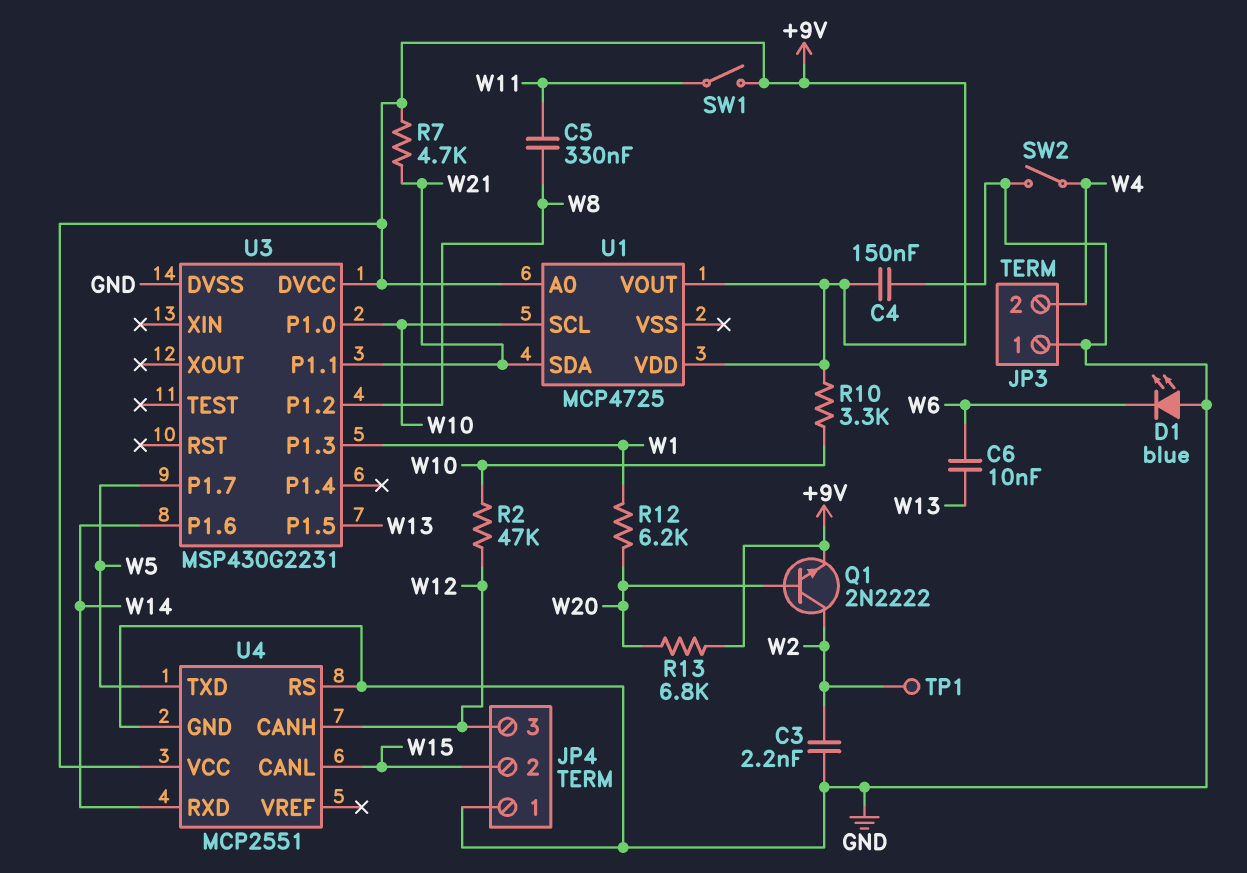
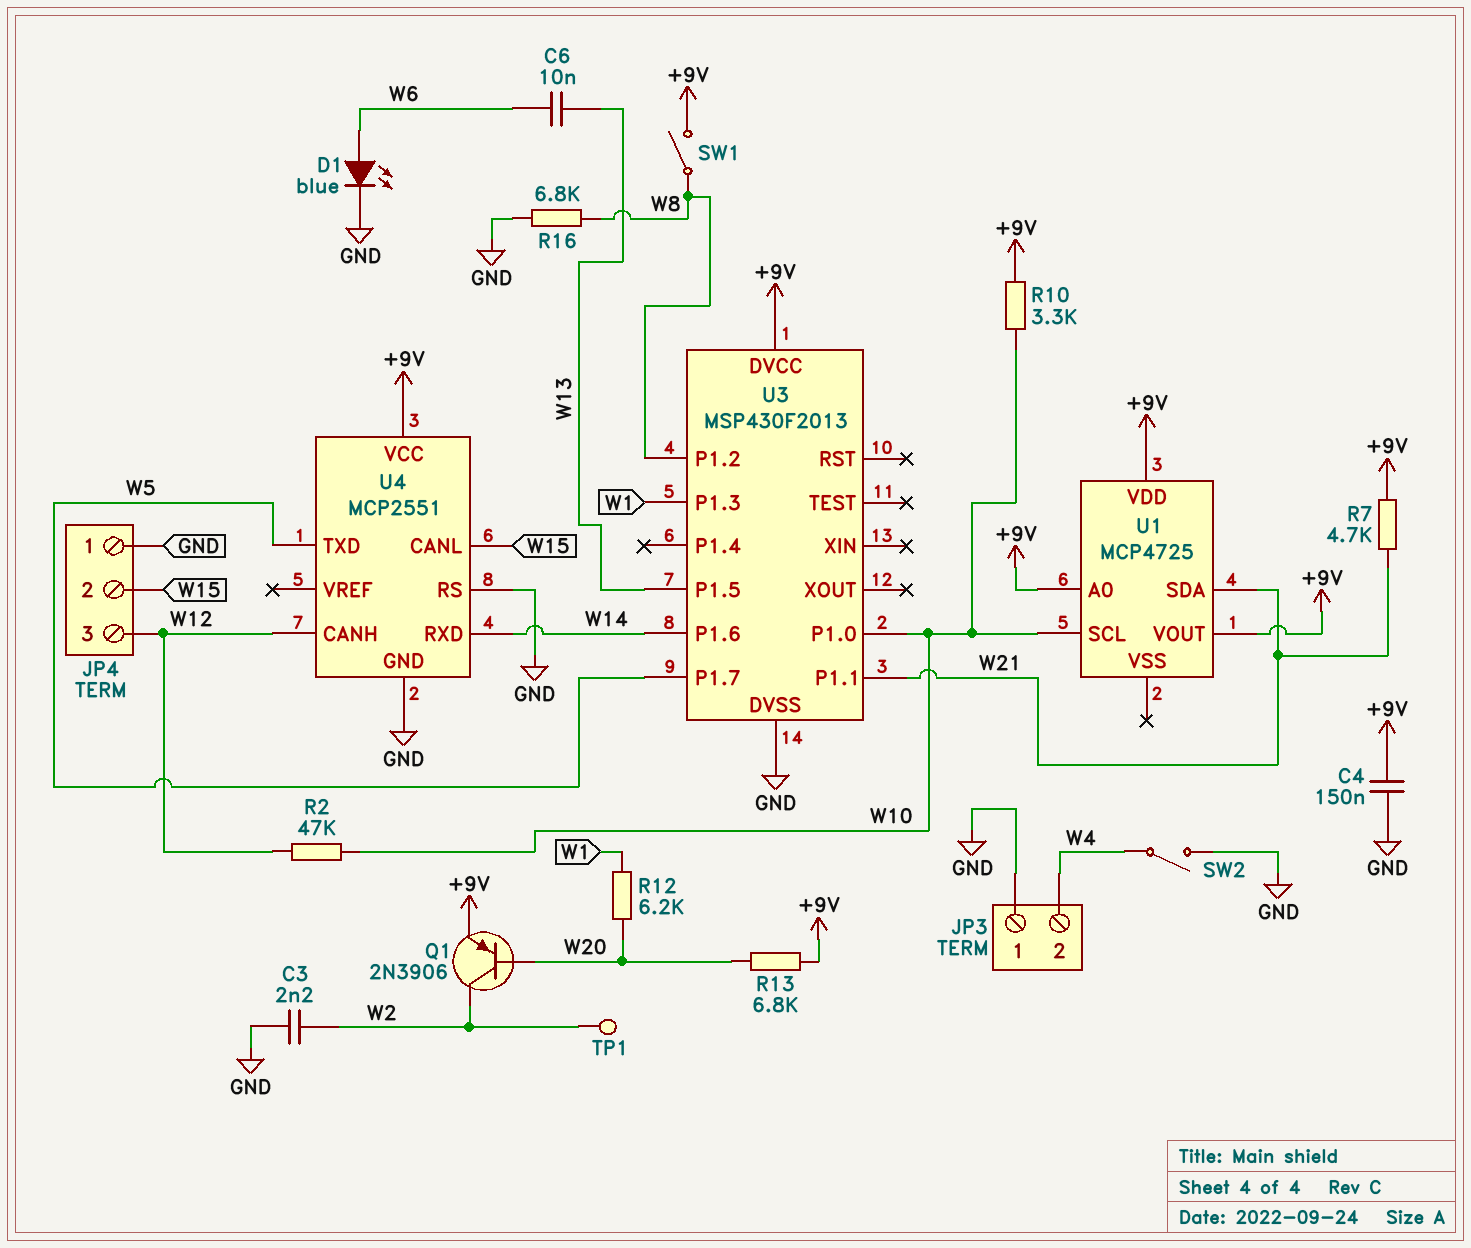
C5: 330nF (W8, W11) -> none
D1: LED blue (A GND, K W6) -> LED blue (A W6, K GND)
Q1: NPN 2N2222 (B W20, C W2, E +9V) -> PNP 2N3906 (B W20, C W2, E +9V)
R16: none -> 6.8k (GND, W8)
SW1: switch (+9V, W11) -> switch (+9V, W8)
U3: MSP430G2231 -> MSP430F2013

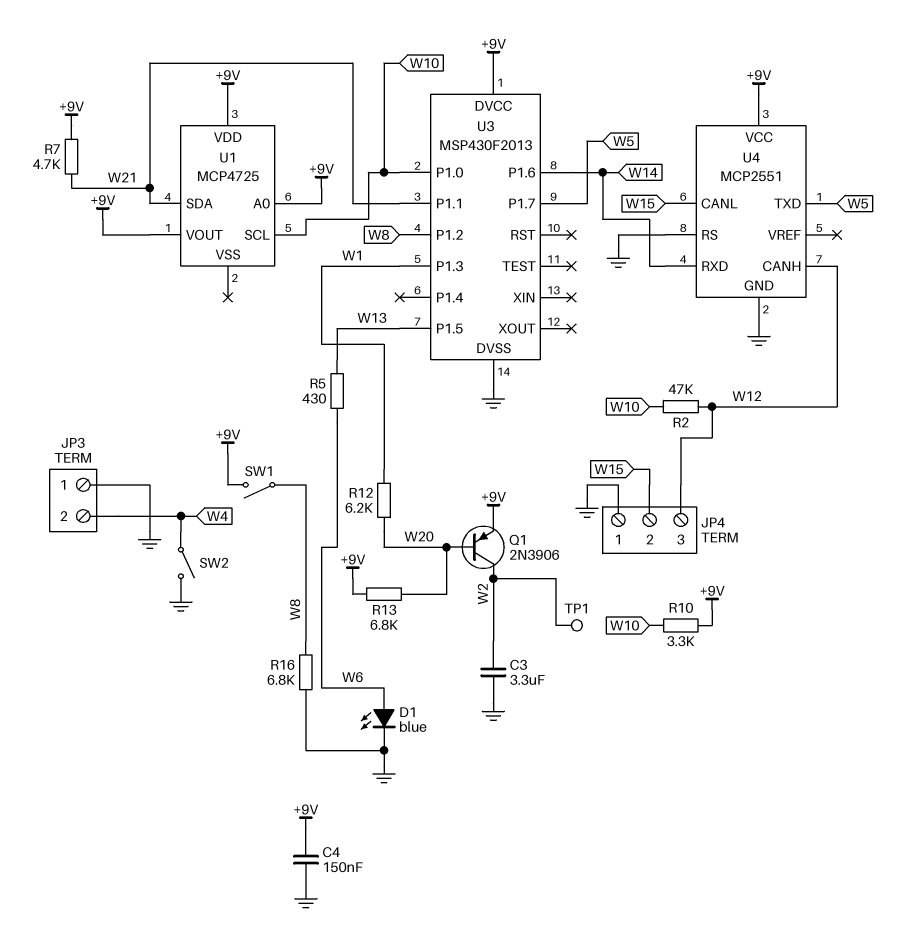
C3: 2.2nF (GND, W2) -> 3.3uF (GND, W2)
C6: 10nF (W6, W13) -> none
R5: none -> 430 (W6, W13)

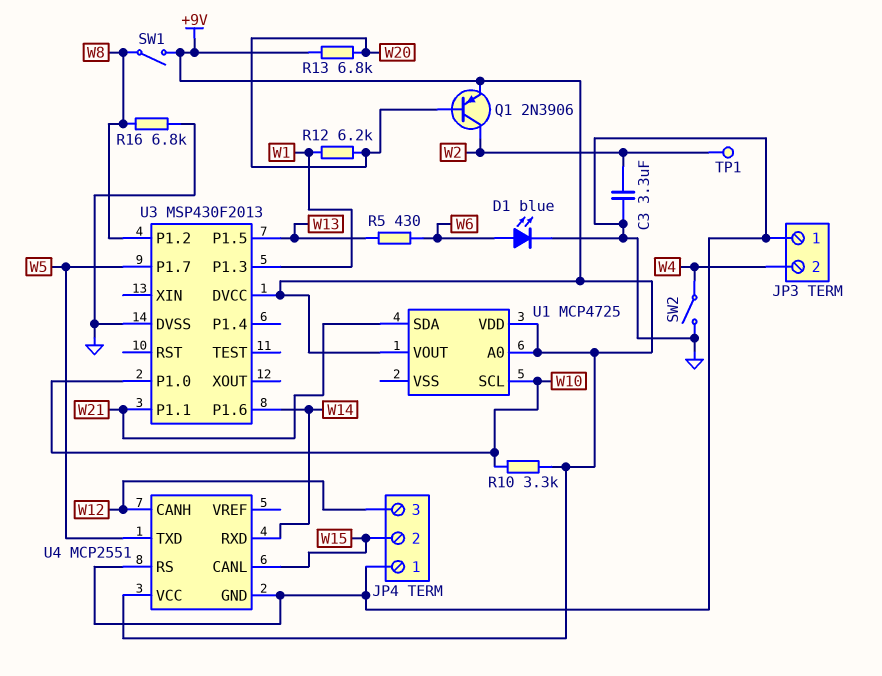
C4: 150nF (+9V, GND) -> none
R2: 47k (W10, W12) -> none
R7: 4.7k (+9V, W21) -> none

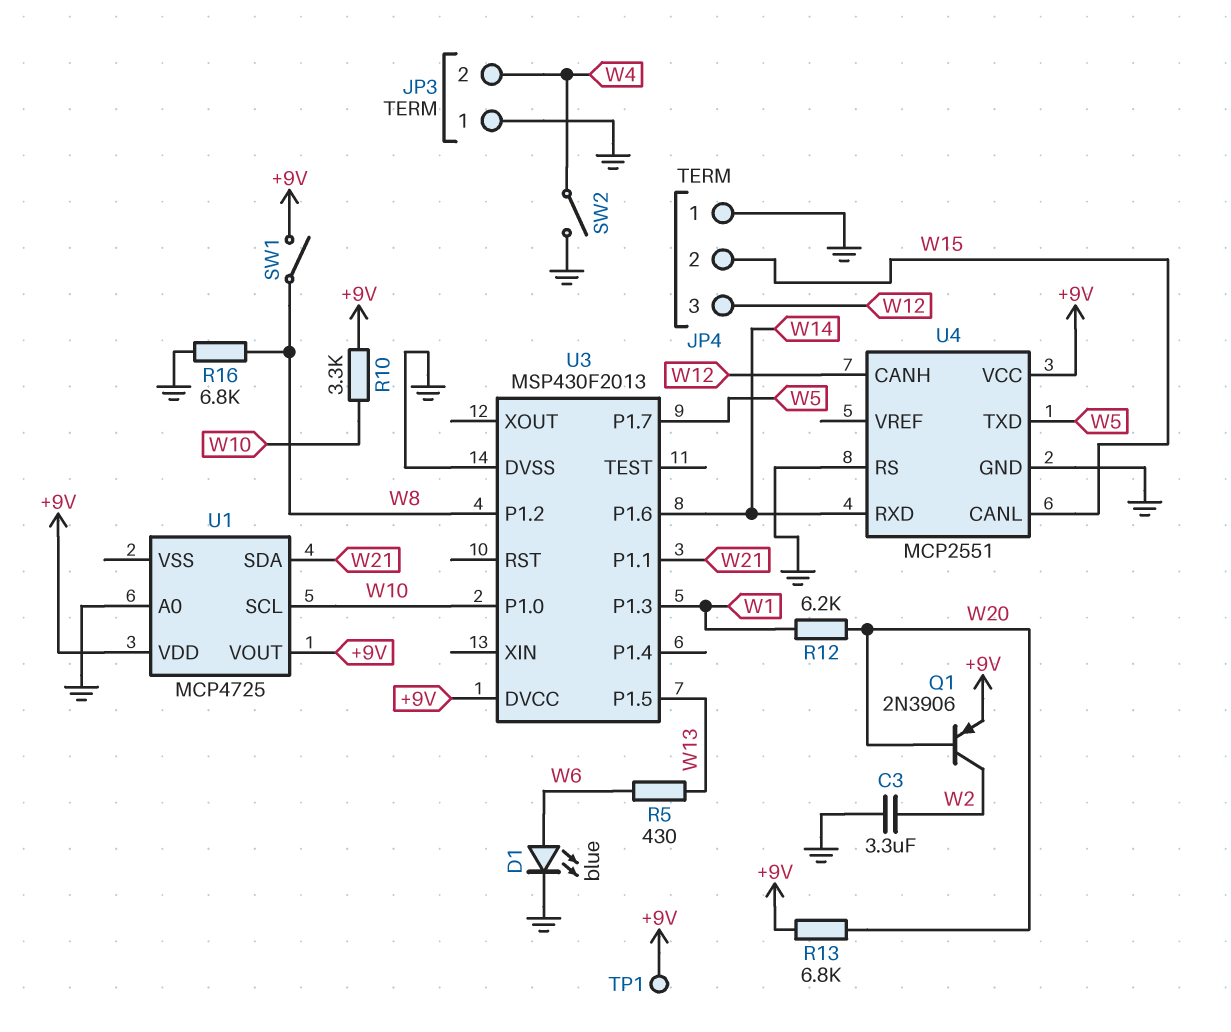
TP1: test point (W2) -> test point (+9V)
U1 pin A0: +9V -> GND

